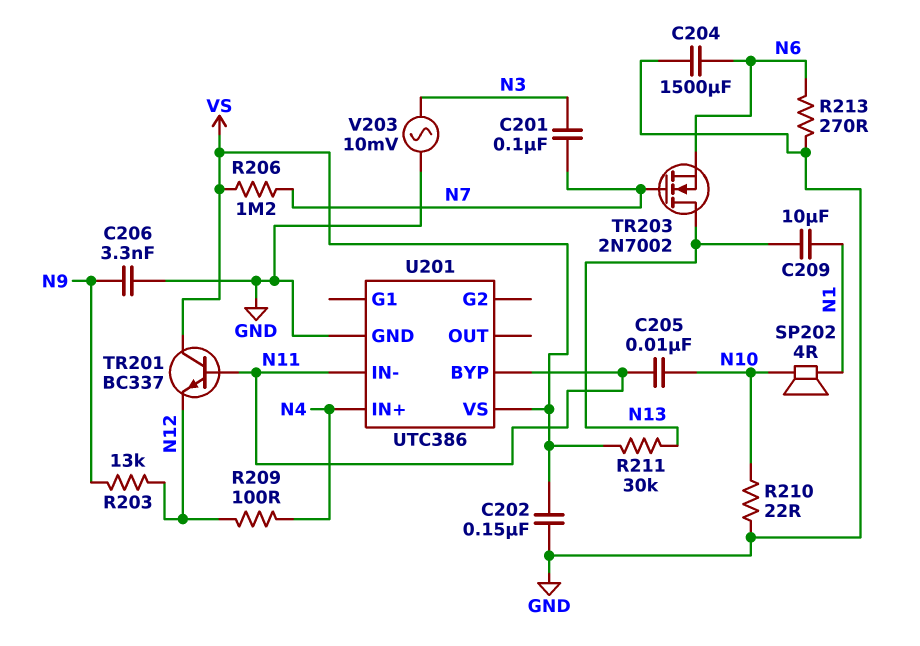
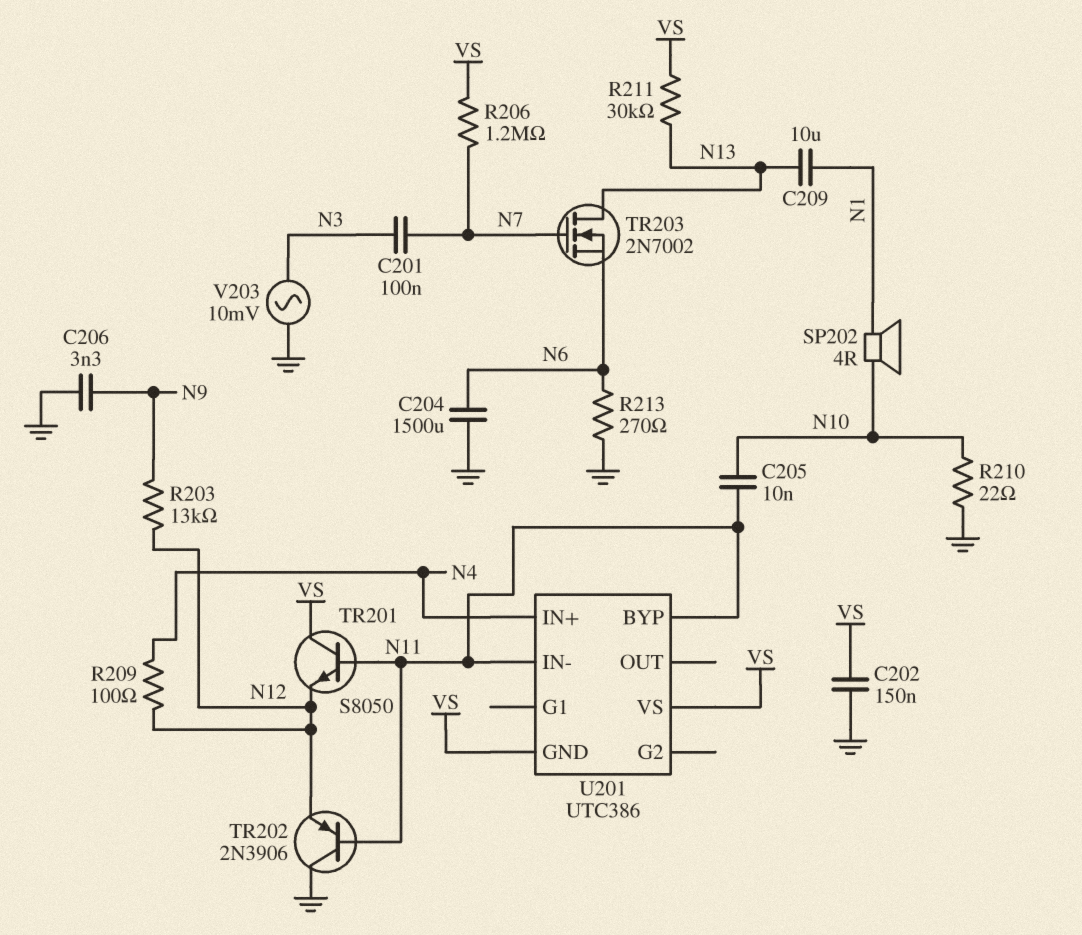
TR201: NPN BC337 (B N11, C VS, E N12) -> NPN S8050 (B N11, C VS, E N12)
TR202: none -> PNP 2N3906 (B N11, C GND, E N12)
U201 pin GND: GND -> VS

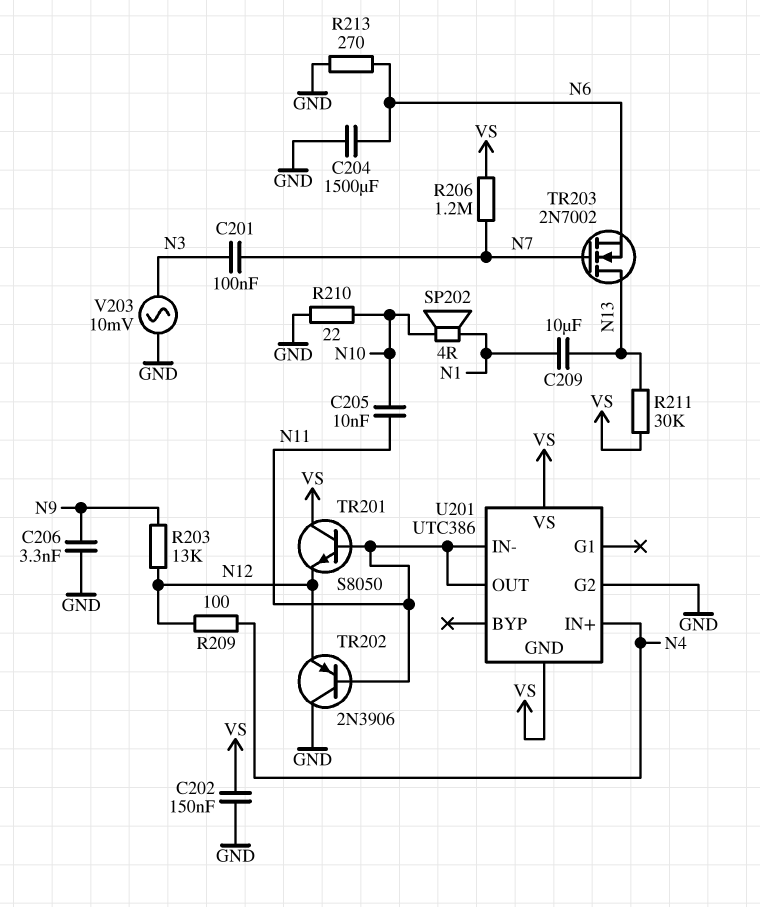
U201 pin BYP: N11 -> none
U201 pin G2: none -> GND
U201 pin OUT: none -> N11

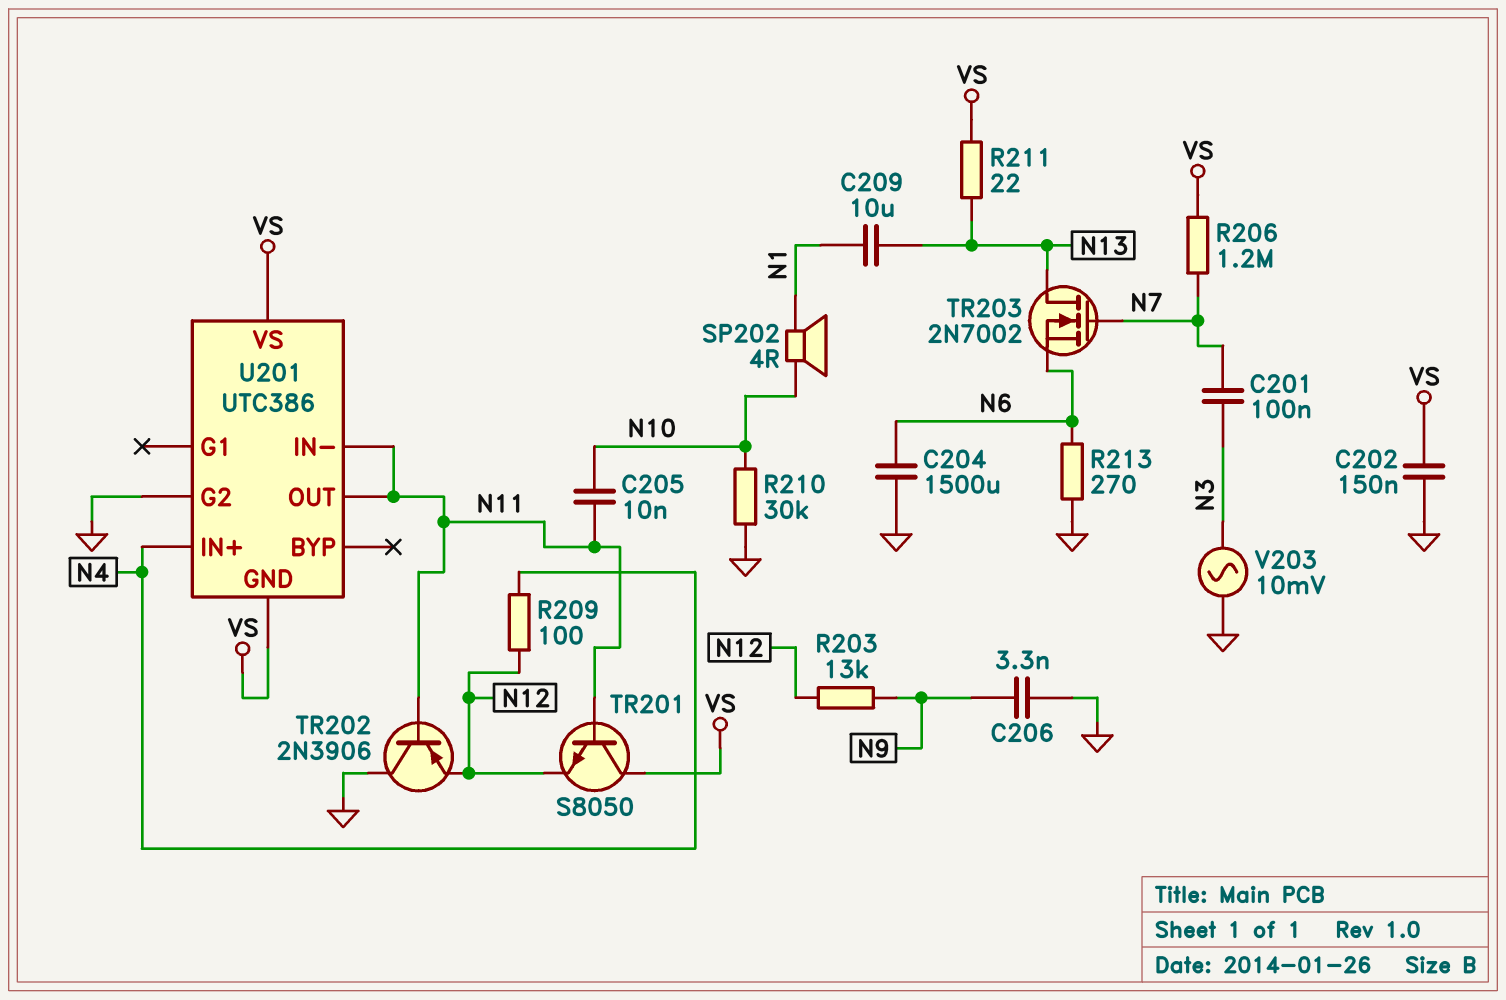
R210: 22 (GND, N10) -> 30k (GND, N10)
R211: 30k (N13, VS) -> 22 (N13, VS)

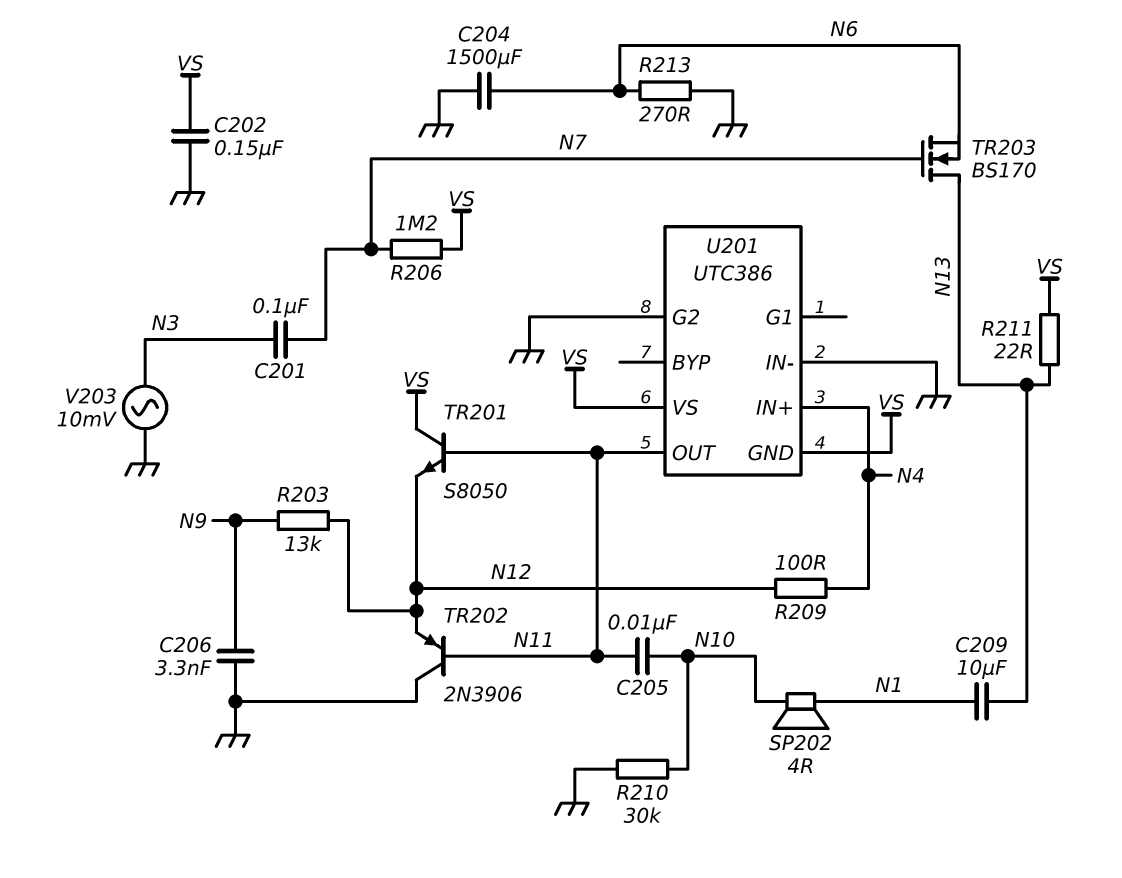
TR203: NMOS 2N7002 (G N7, D N13, S N6) -> NMOS BS170 (G N7, D N13, S N6)
U201 pin IN-: N11 -> GND

